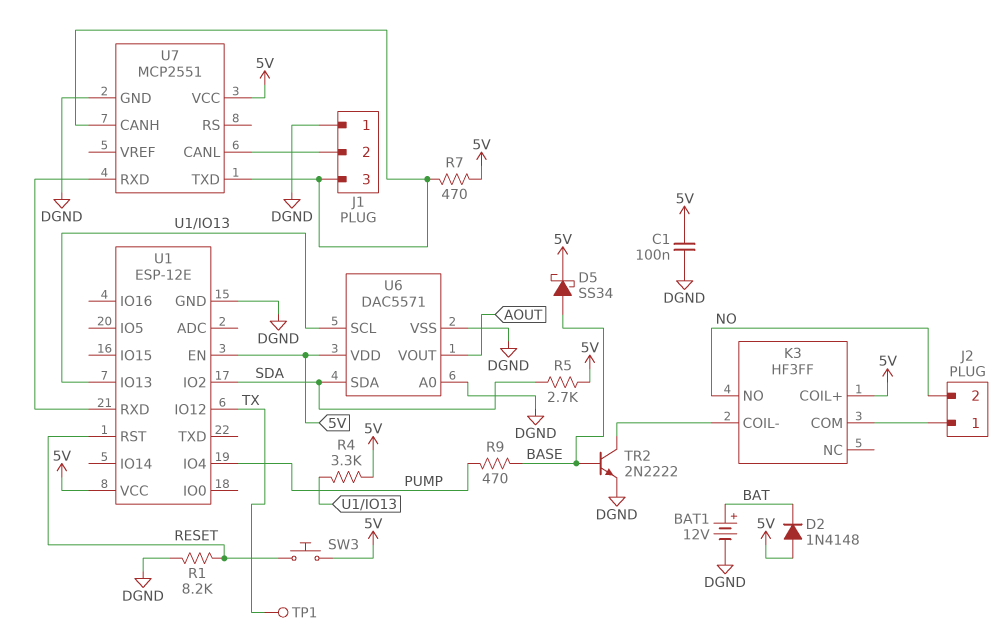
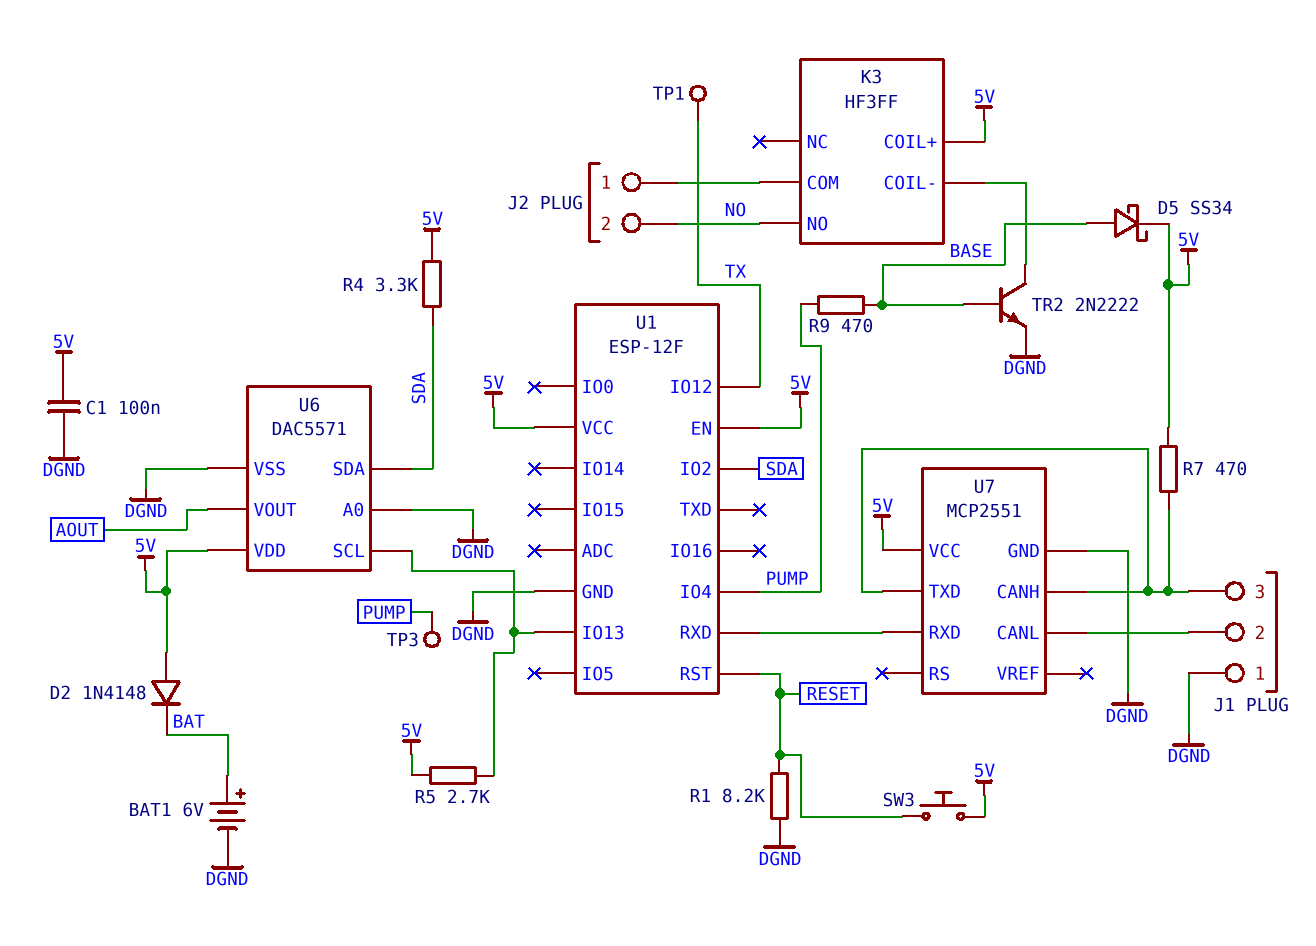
BAT1: 12V (plus BAT, minus DGND) -> 6V (plus BAT, minus DGND)
R4: 3.3k (5V, U1/IO13) -> 3.3k (5V, SDA)
R5: 2.7k (5V, SDA) -> 2.7k (5V, U1/IO13)
TP3: none -> test point (PUMP)
U1: ESP-12E -> ESP-12F

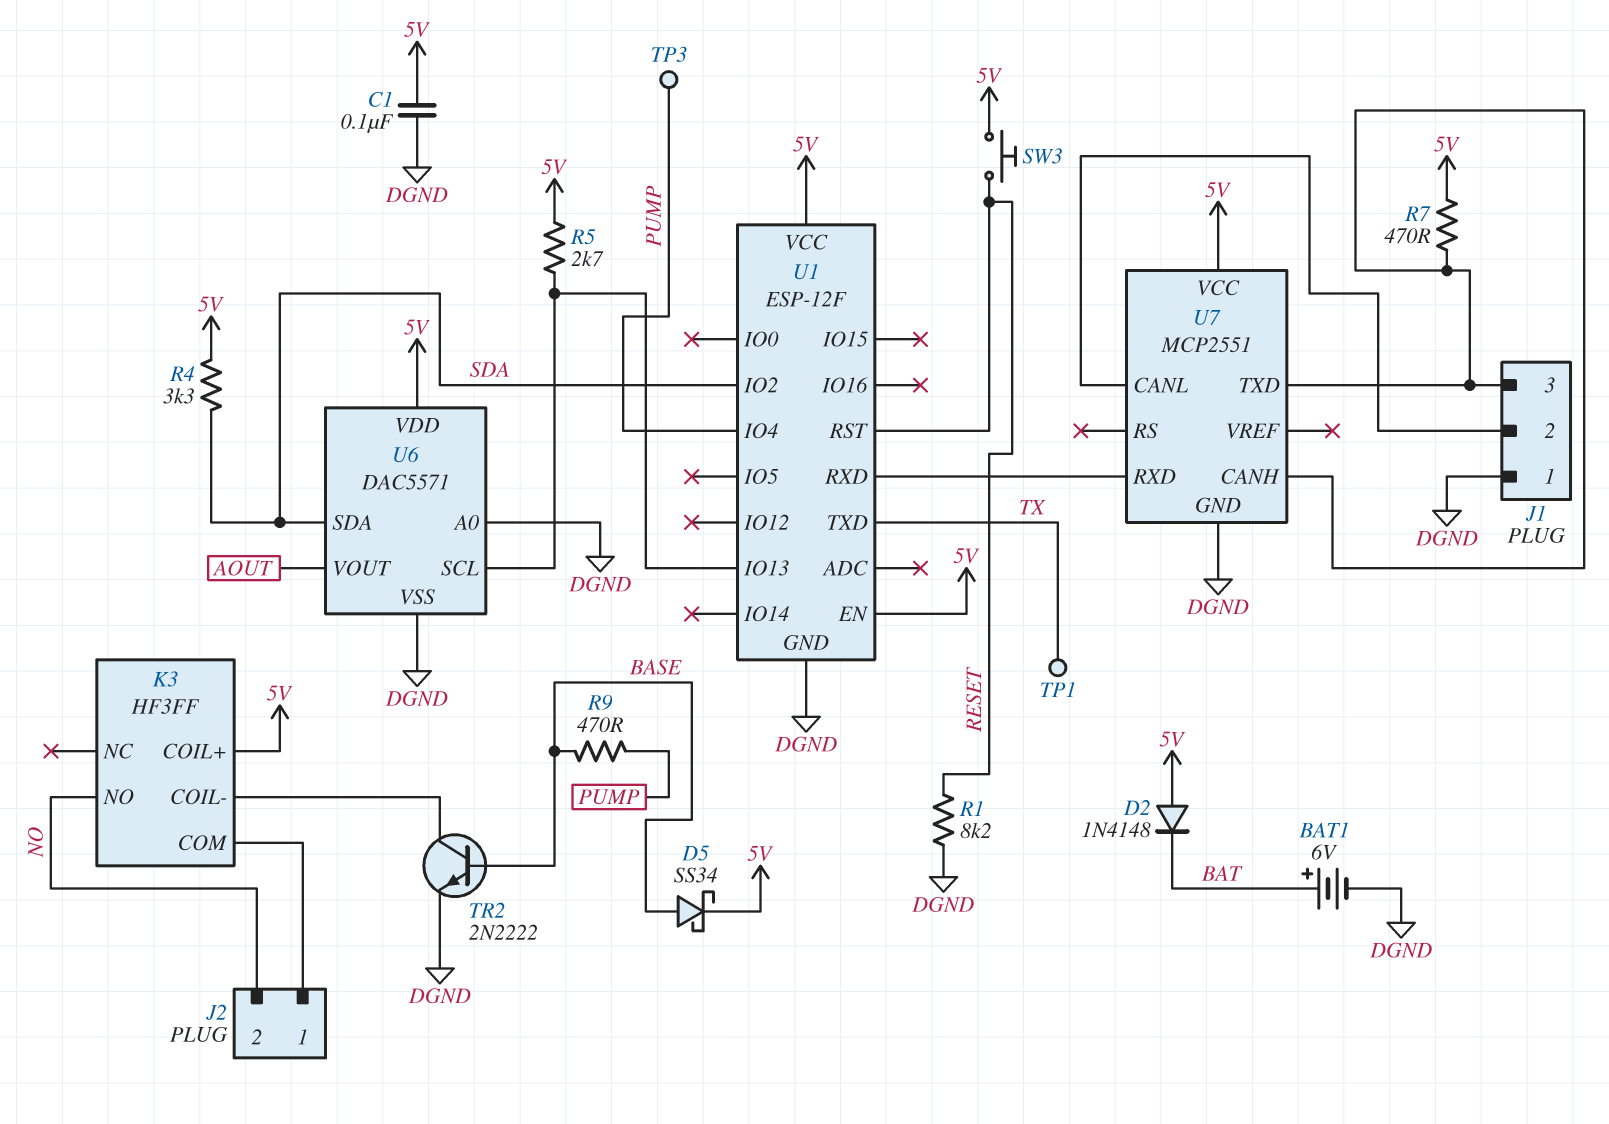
U1 pin IO12: TX -> none
U1 pin TXD: none -> TX

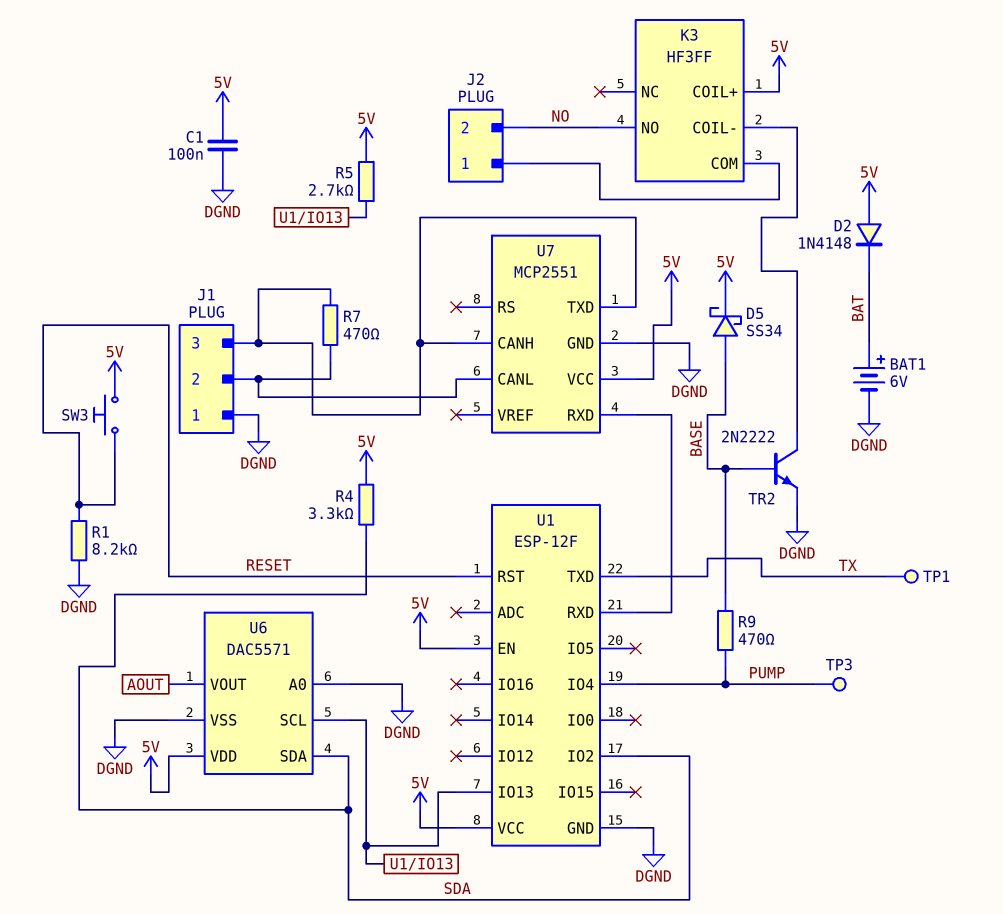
R7: 470 (5V, J1/3) -> 470 (J1/2, J1/3)

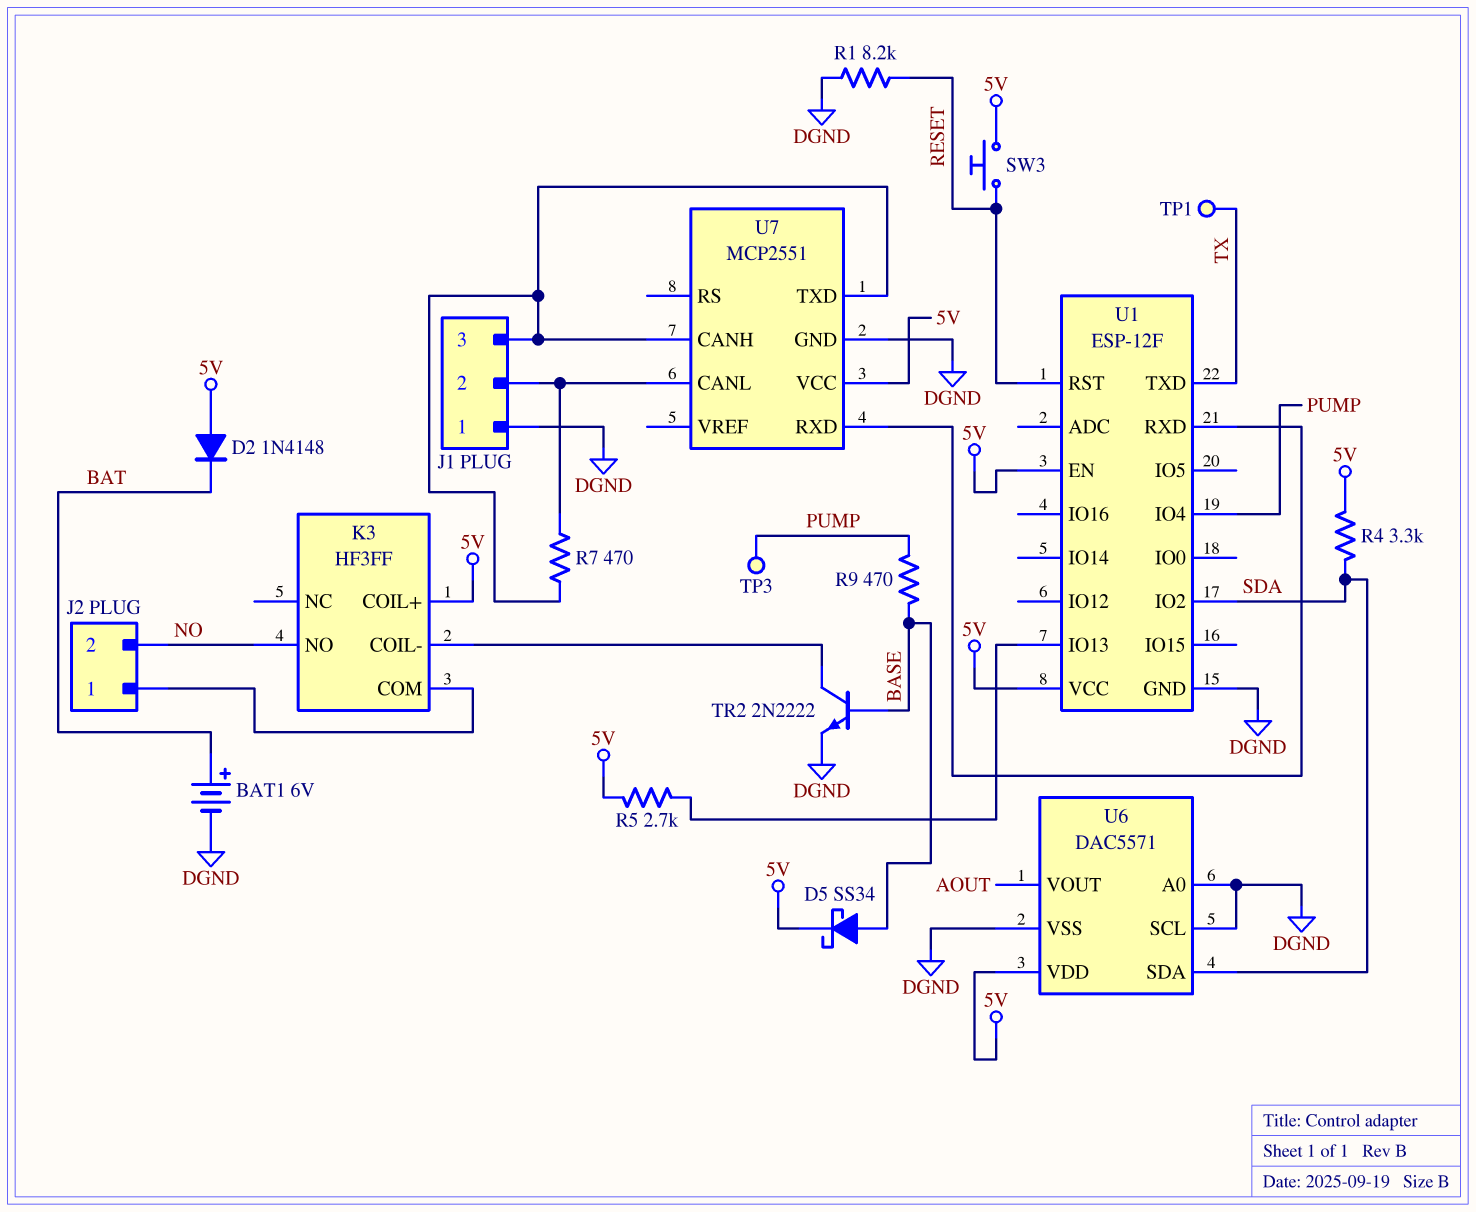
C1: 100nF (5V, DGND) -> none
U6 pin SCL: U1/IO13 -> DGND

